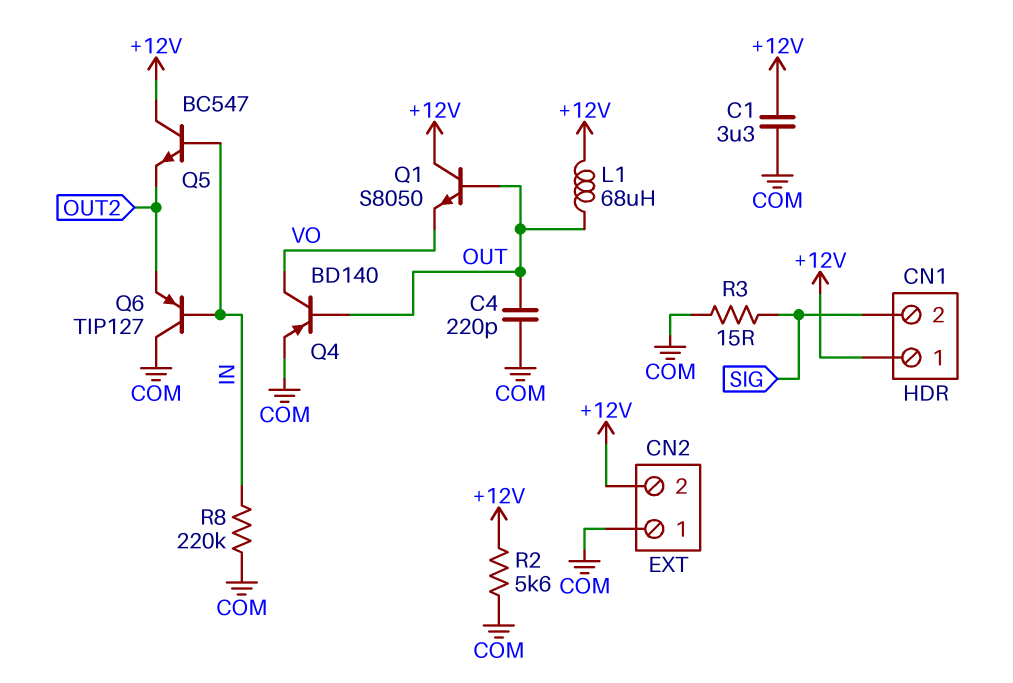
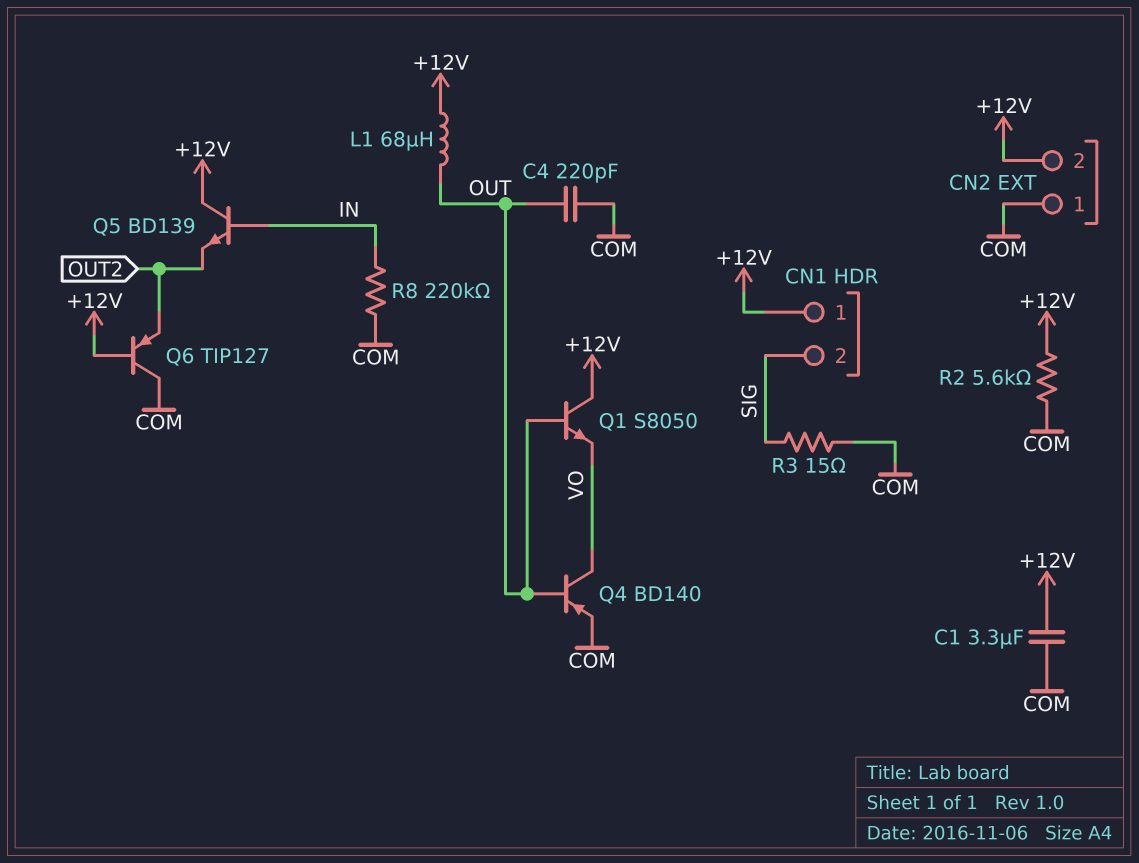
Q5: NPN BC547 (B IN, C +12V, E OUT2) -> NPN BD139 (B IN, C +12V, E OUT2)
Q6: PNP TIP127 (B IN, C COM, E OUT2) -> PNP TIP127 (B +12V, C COM, E OUT2)

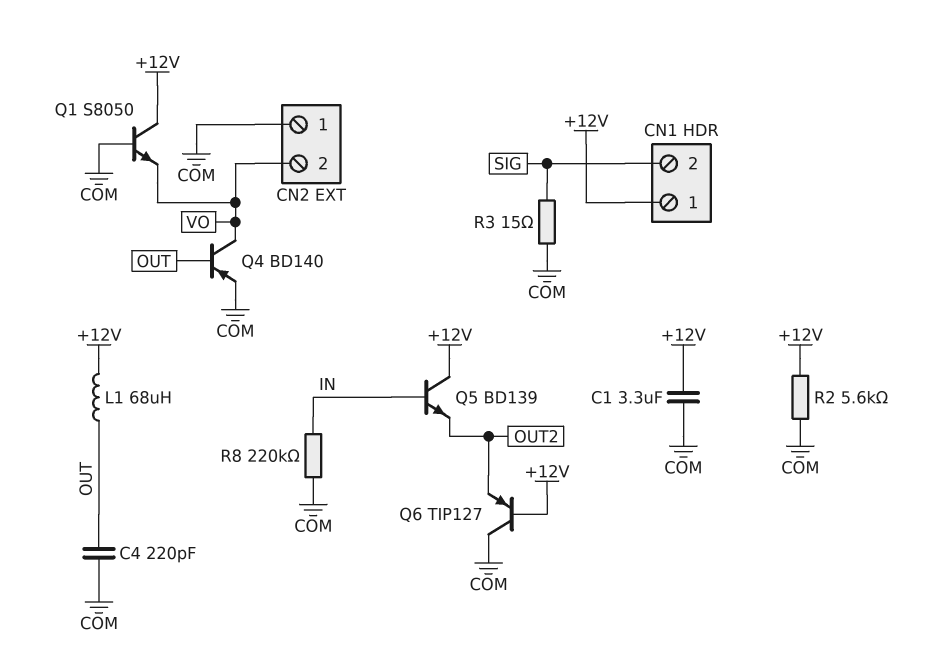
CN2 pin 2: +12V -> VO
Q1: NPN S8050 (B OUT, C +12V, E VO) -> NPN S8050 (B COM, C +12V, E VO)

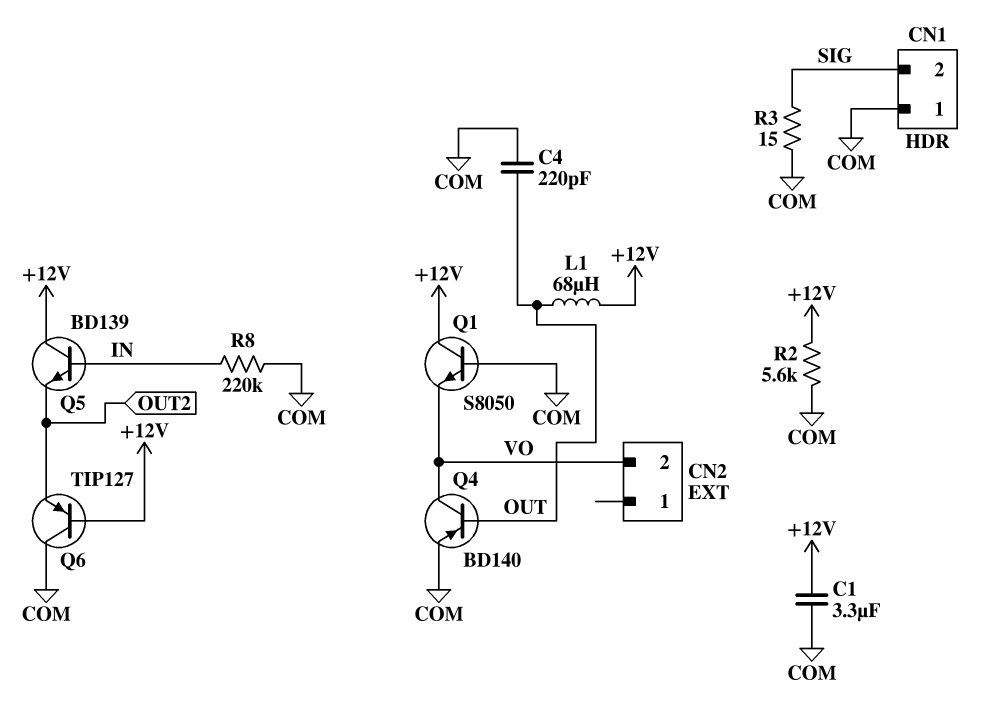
CN1 pin 1: +12V -> COM
CN2 pin 1: COM -> none

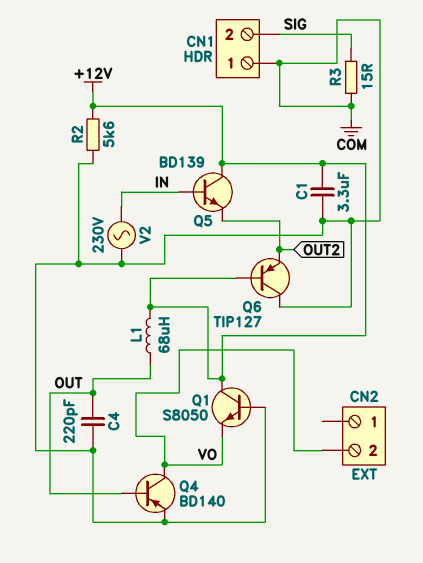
R8: 220k (COM, IN) -> none
V2: none -> AC 230V (COM, IN)

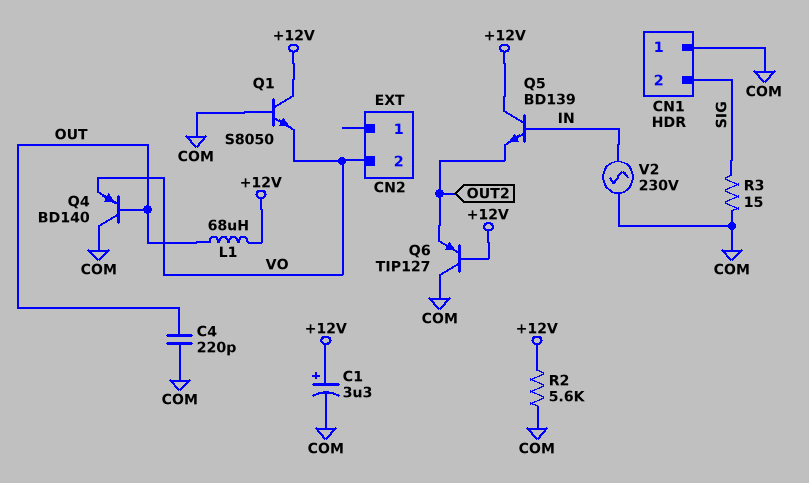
C1: 3.3uF (+12V, COM) -> 3.3uF (plus +12V, minus COM)
Q4: PNP BD140 (B OUT, C VO, E COM) -> PNP BD140 (B OUT, C COM, E VO)

